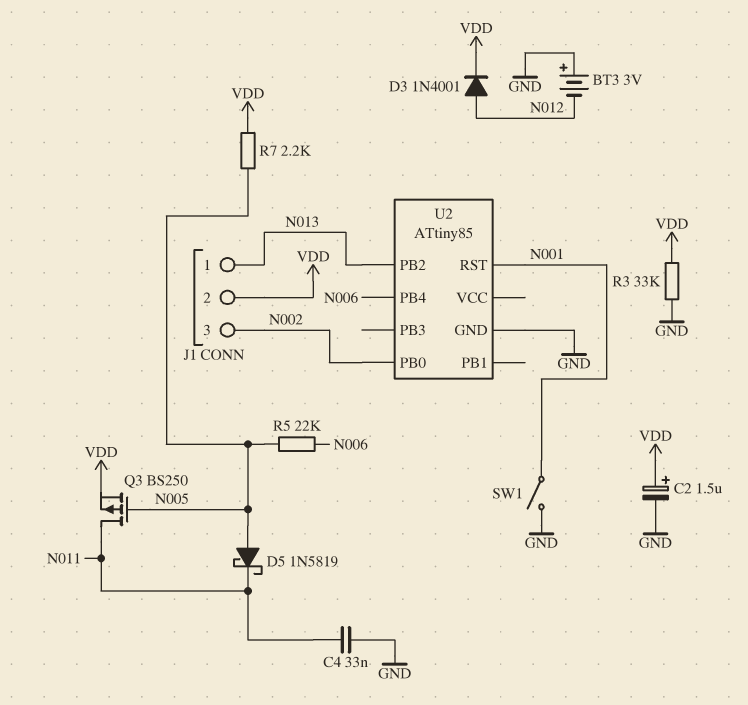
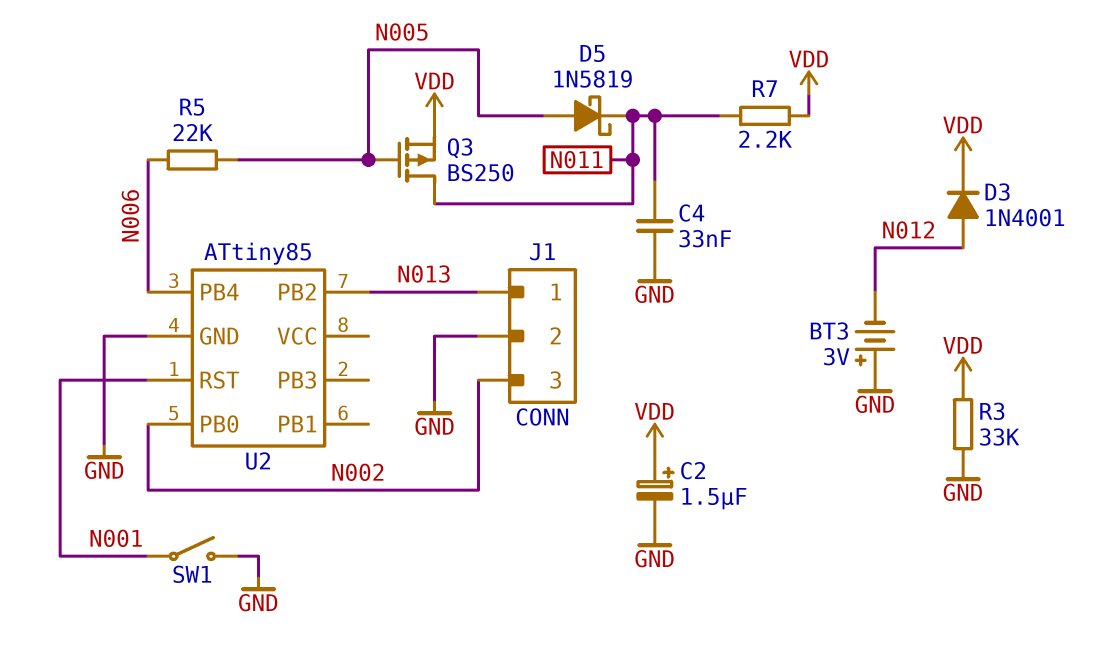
J1 pin 2: VDD -> GND
R7: 2.2k (N005, VDD) -> 2.2k (N011, VDD)

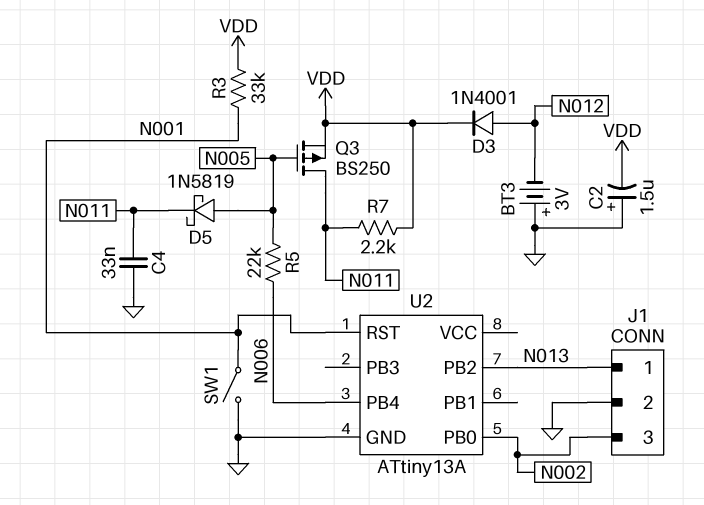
C2: 1.5uF (plus VDD, minus GND) -> 1.5uF (plus GND, minus VDD)
R3: 33k (GND, VDD) -> 33k (N001, VDD)
U2: ATtiny85 -> ATtiny13A

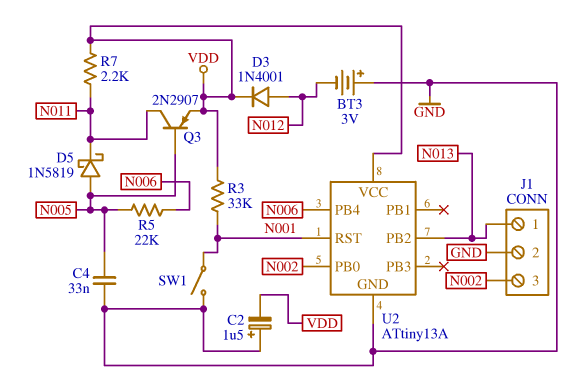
C4: 33nF (GND, N011) -> 33nF (GND, N005)
Q3: PMOS BS250 (G N005, D N011, S VDD) -> PNP 2N2907 (B N005, C N011, E VDD)
U2 pin VCC: none -> VDD

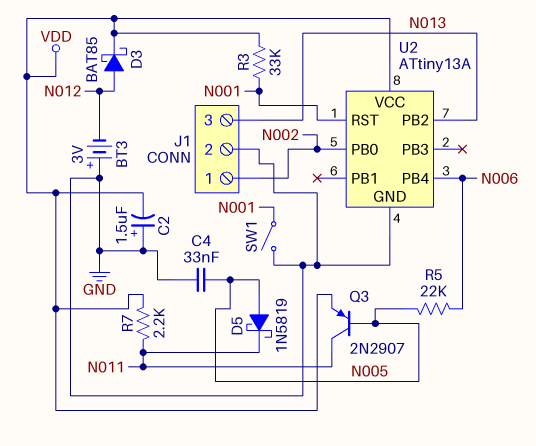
D3: diode 1N4001 (A N012, K VDD) -> schottky BAT85 (A N012, K VDD)
J1 pin 1: N013 -> N002
J1 pin 3: N002 -> N013

